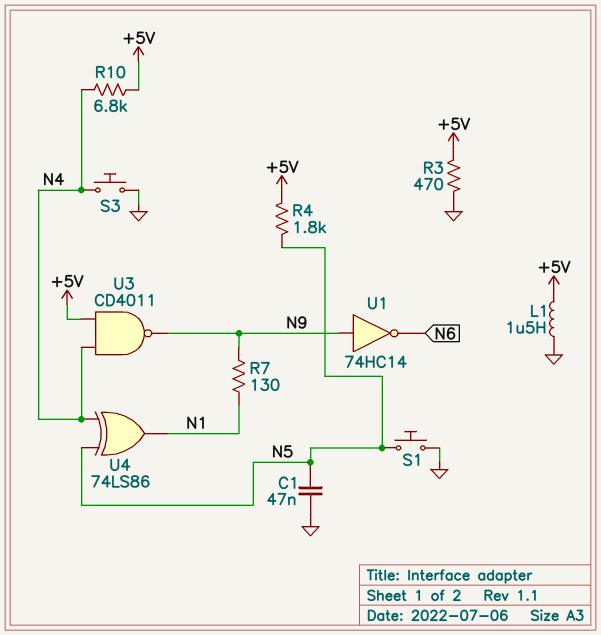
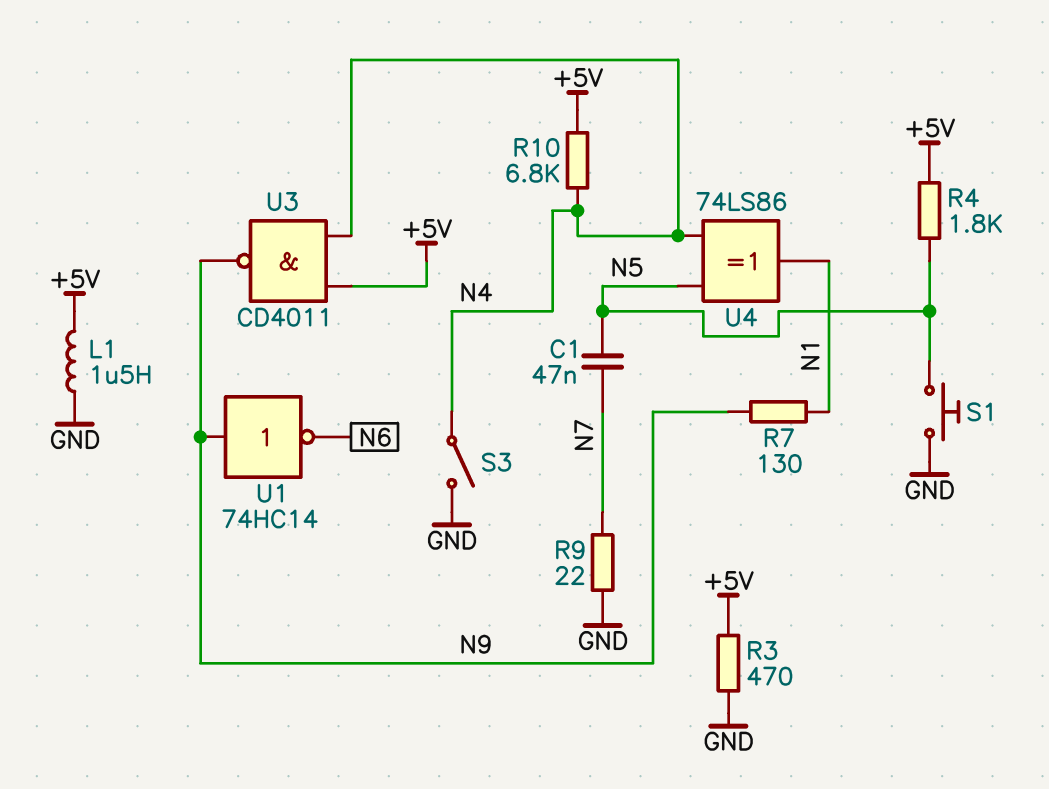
C1: 47nF (GND, N5) -> 47nF (N5, N7)
R9: none -> 22 (GND, N7)
S3: button (GND, N4) -> switch (GND, N4)

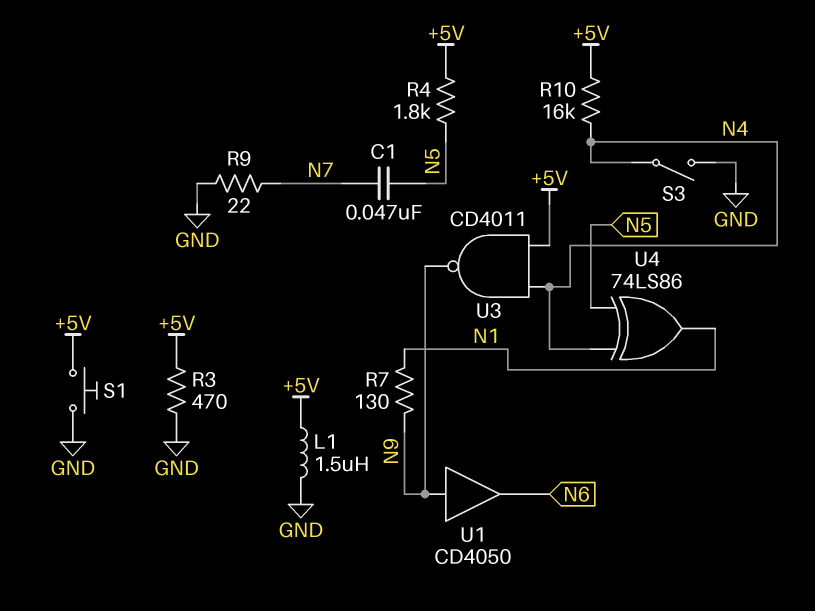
R10: 6.8k (+5V, N4) -> 16k (+5V, N4)
S1: button (GND, N5) -> button (+5V, GND)
U1: NOT 74HC14 (in N9, out N6) -> buffer CD4050 (in N9, out N6)

